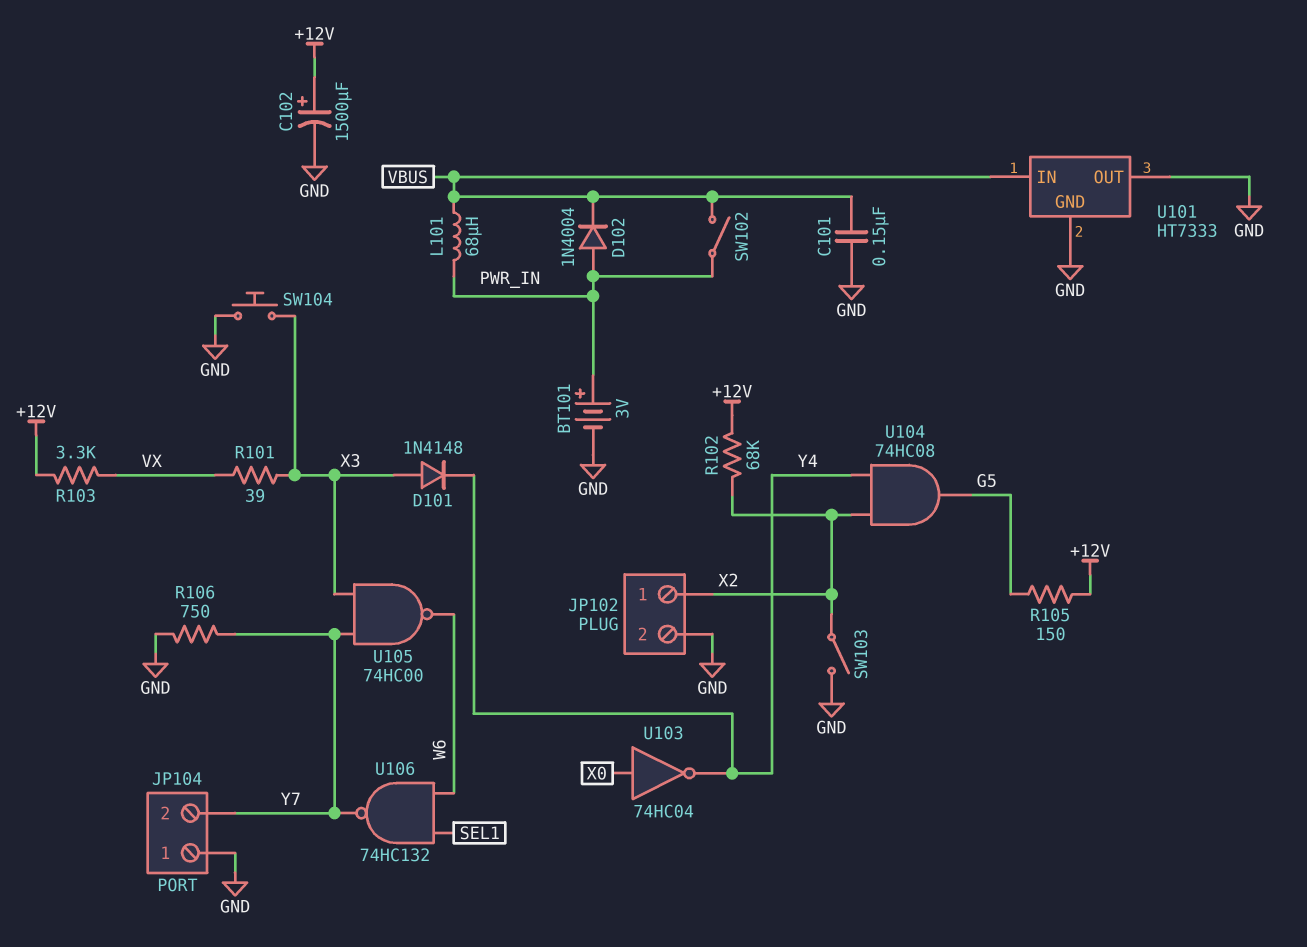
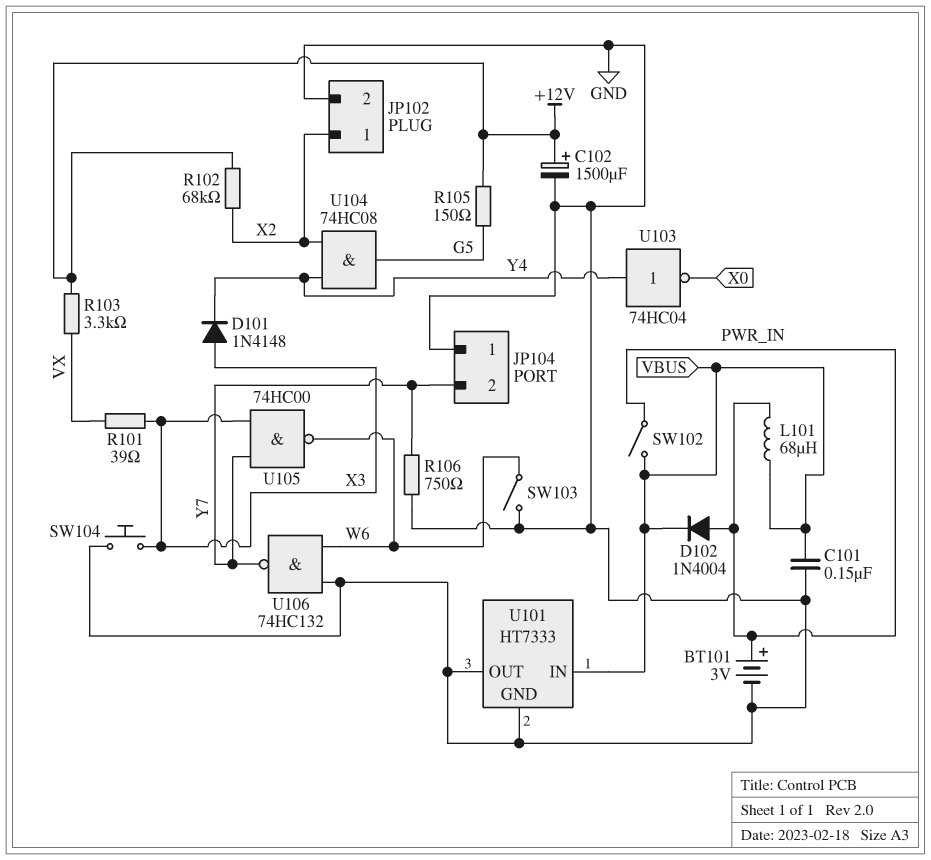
SW103: switch (GND, X2) -> switch (GND, W6)
U103: NOT 74HC04 (in X0, out Y4) -> NOT 74HC04 (in Y4, out X0)
U106: NAND 74HC132 (in SEL1, in W6, out Y7) -> NAND 74HC132 (in GND, in W6, out Y7)

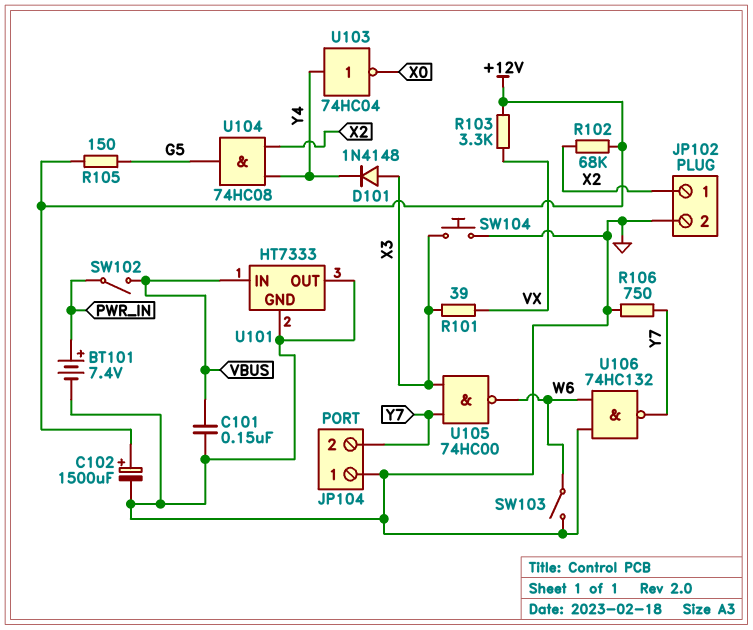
BT101: 3V (plus PWR_IN, minus GND) -> 7.4V (plus PWR_IN, minus GND)
D102: diode 1N4004 (A PWR_IN, K VBUS) -> none
L101: 68uH (PWR_IN, VBUS) -> none

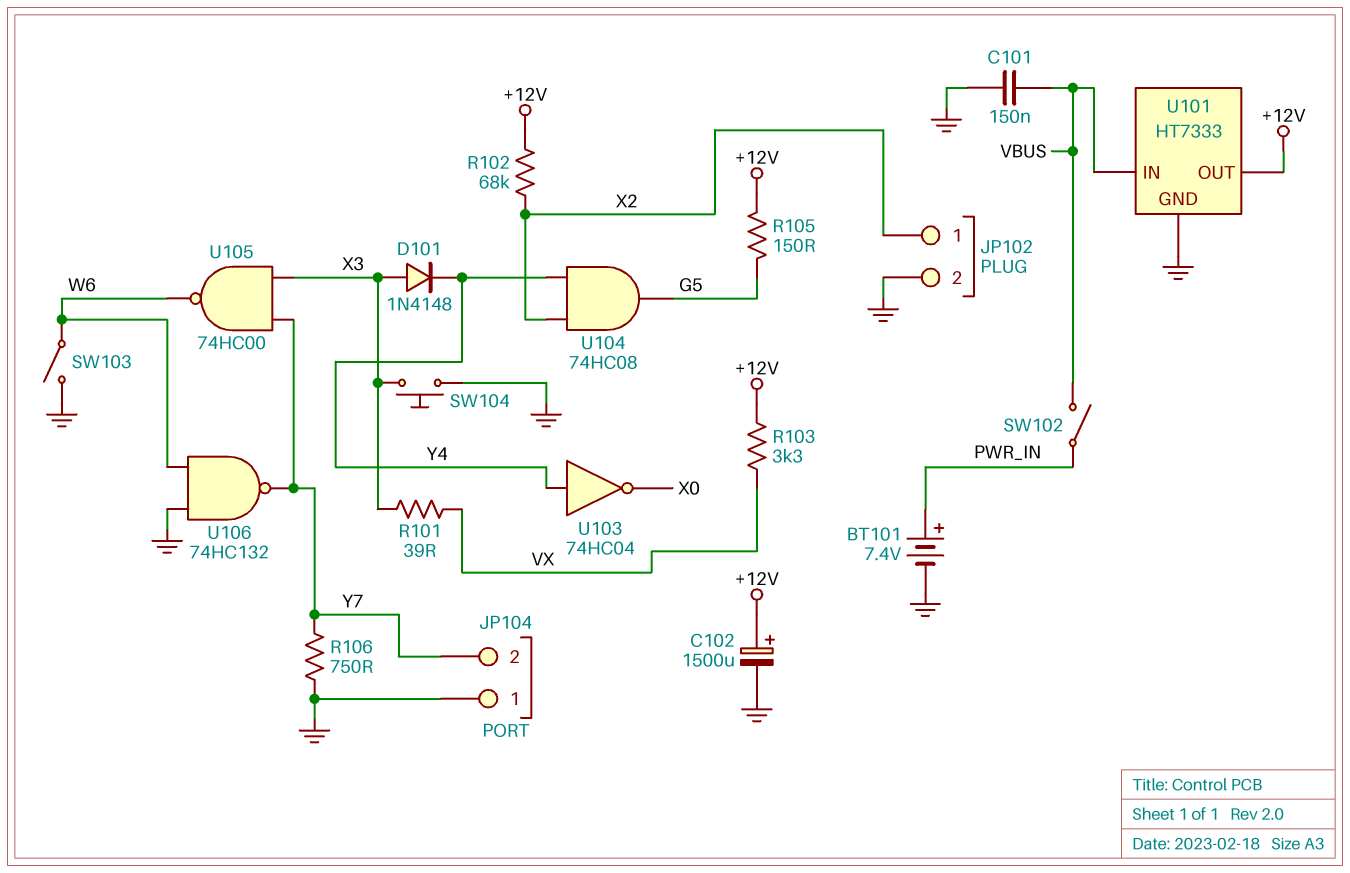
U101 pin OUT: GND -> +12V

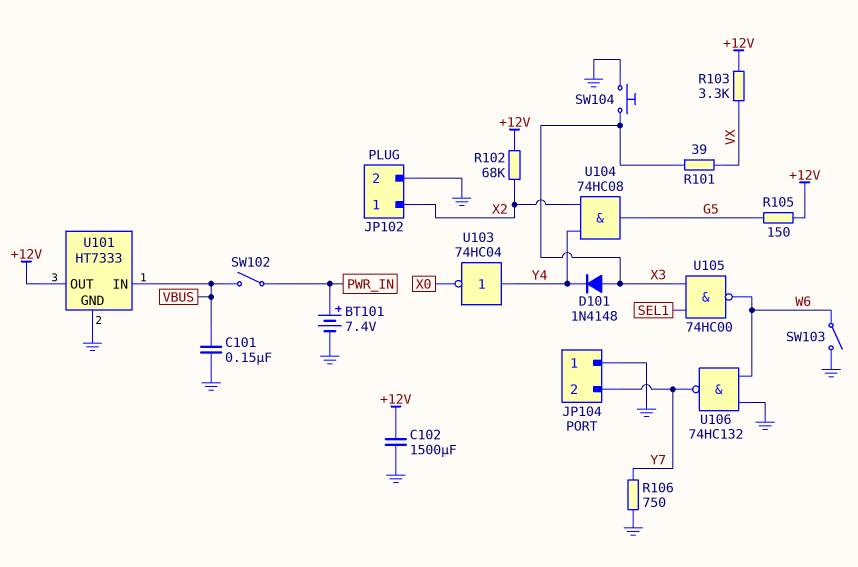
C102: 1500uF (plus +12V, minus GND) -> 1500uF (+12V, GND)
U105: NAND 74HC00 (in X3, in Y7, out W6) -> NAND 74HC00 (in SEL1, in X3, out W6)

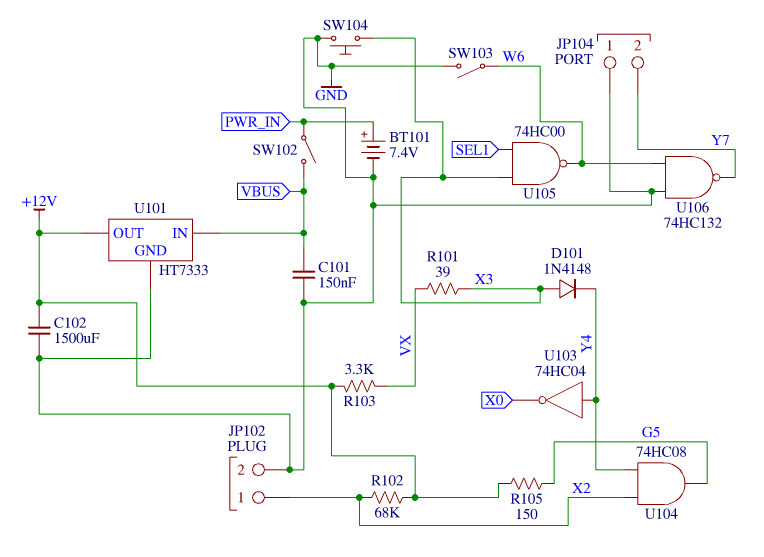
R106: 750 (GND, Y7) -> none

